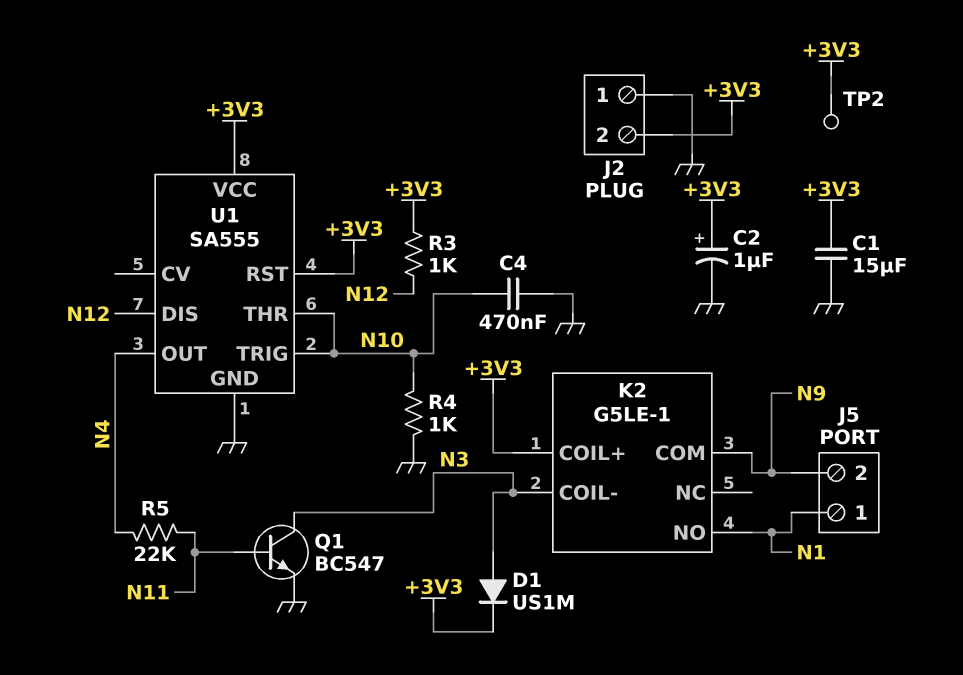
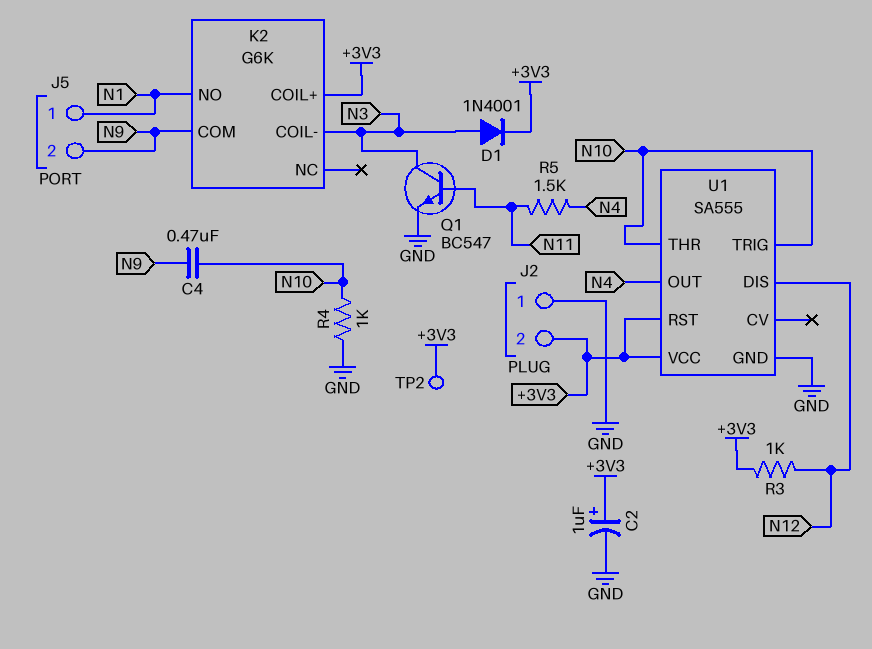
C1: 15uF (+3V3, GND) -> none
C4: 470nF (GND, N10) -> 470nF (N9, N10)
D1: diode US1M (A N3, K +3V3) -> diode 1N4001 (A N3, K +3V3)
K2: G5LE-1 -> G6K
R5: 22k (N4, N11) -> 1.5k (N4, N11)

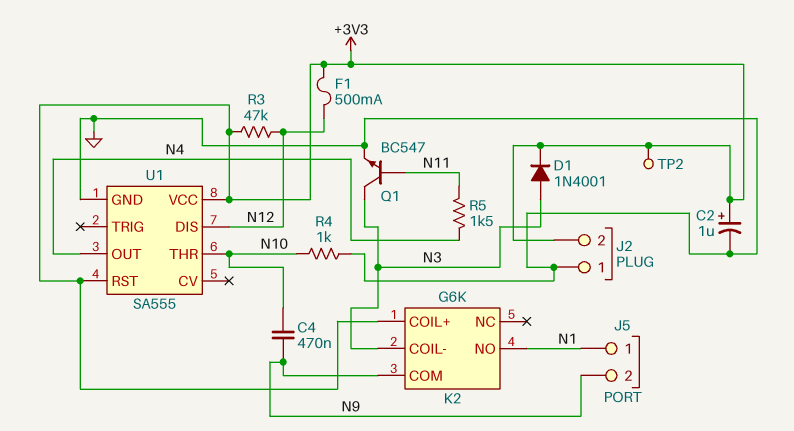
F1: none -> 500mA (+3V3, N12)
R3: 1k (+3V3, N12) -> 47k (+3V3, N12)
U1 pin TRIG: N10 -> none

